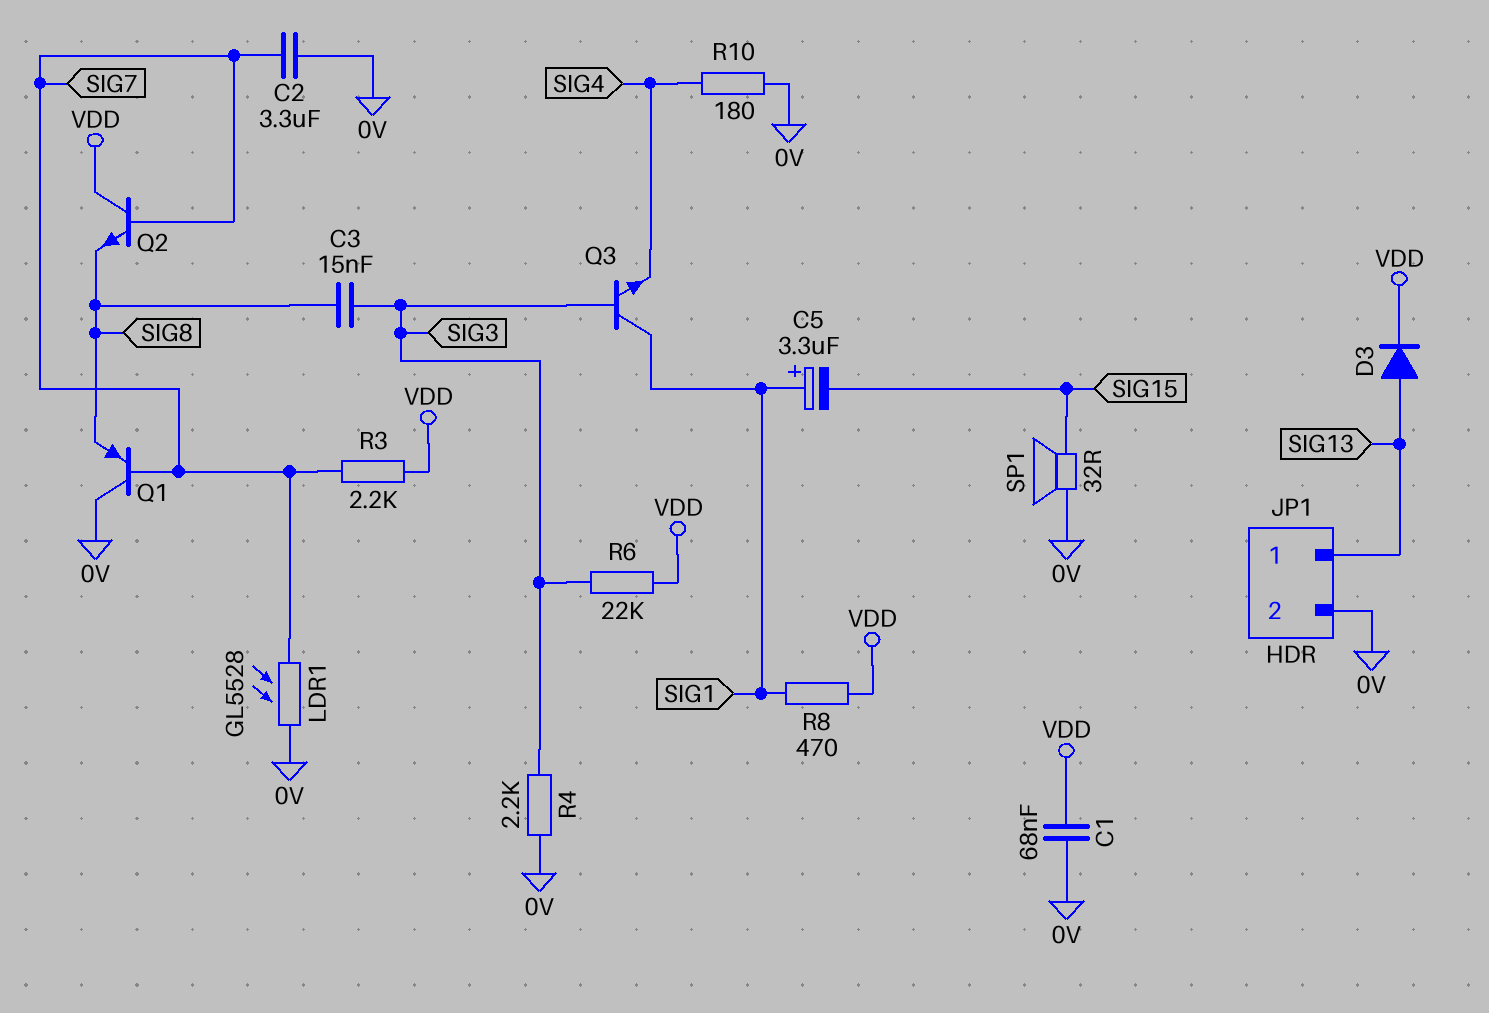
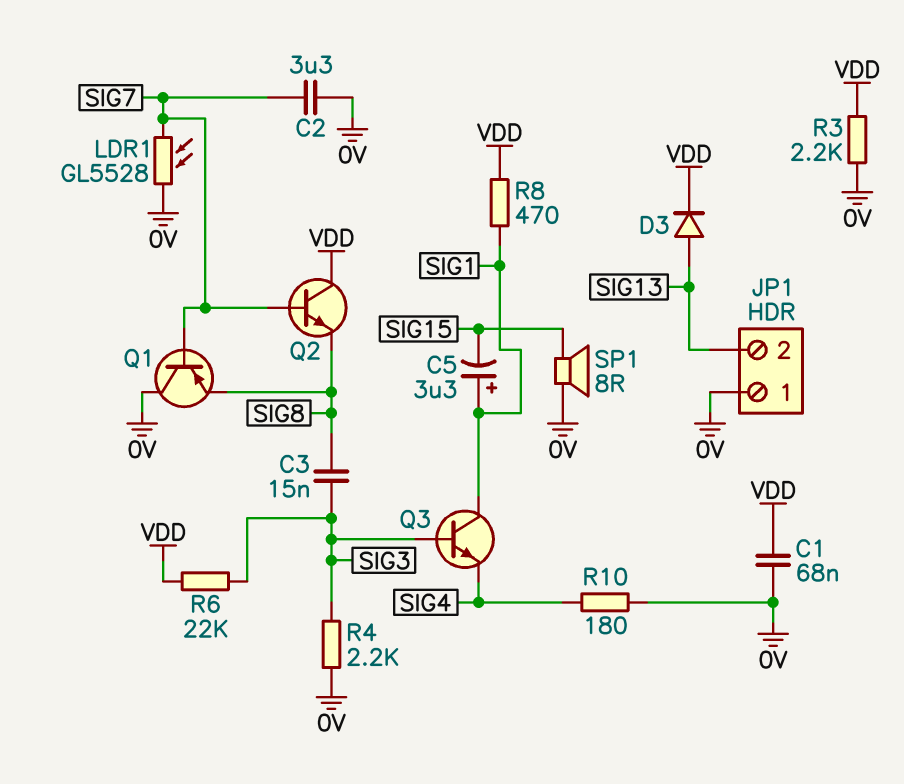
JP1 pin 1: SIG13 -> 0V
JP1 pin 2: 0V -> SIG13
R3: 2.2k (SIG7, VDD) -> 2.2k (0V, VDD)
SP1: speaker 32R (0V, SIG15) -> speaker 8R (0V, SIG15)

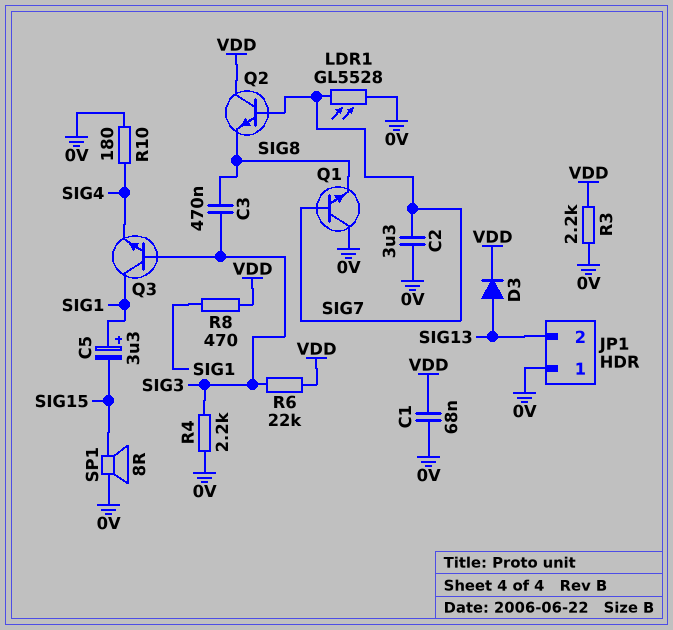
C3: 15nF (SIG3, SIG8) -> 470nF (SIG3, SIG8)
Q1: PNP (B SIG7, C 0V, E SIG8) -> NPN (B SIG7, C 0V, E SIG8)

